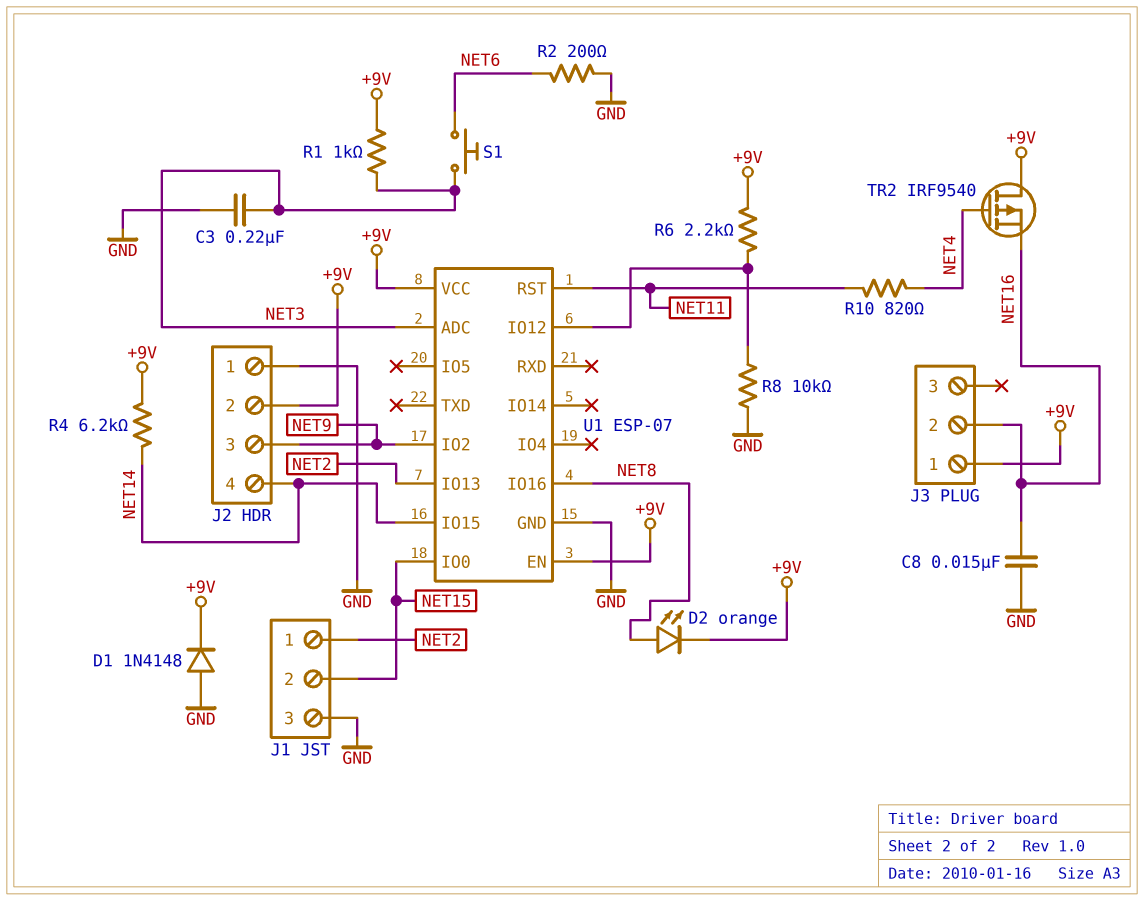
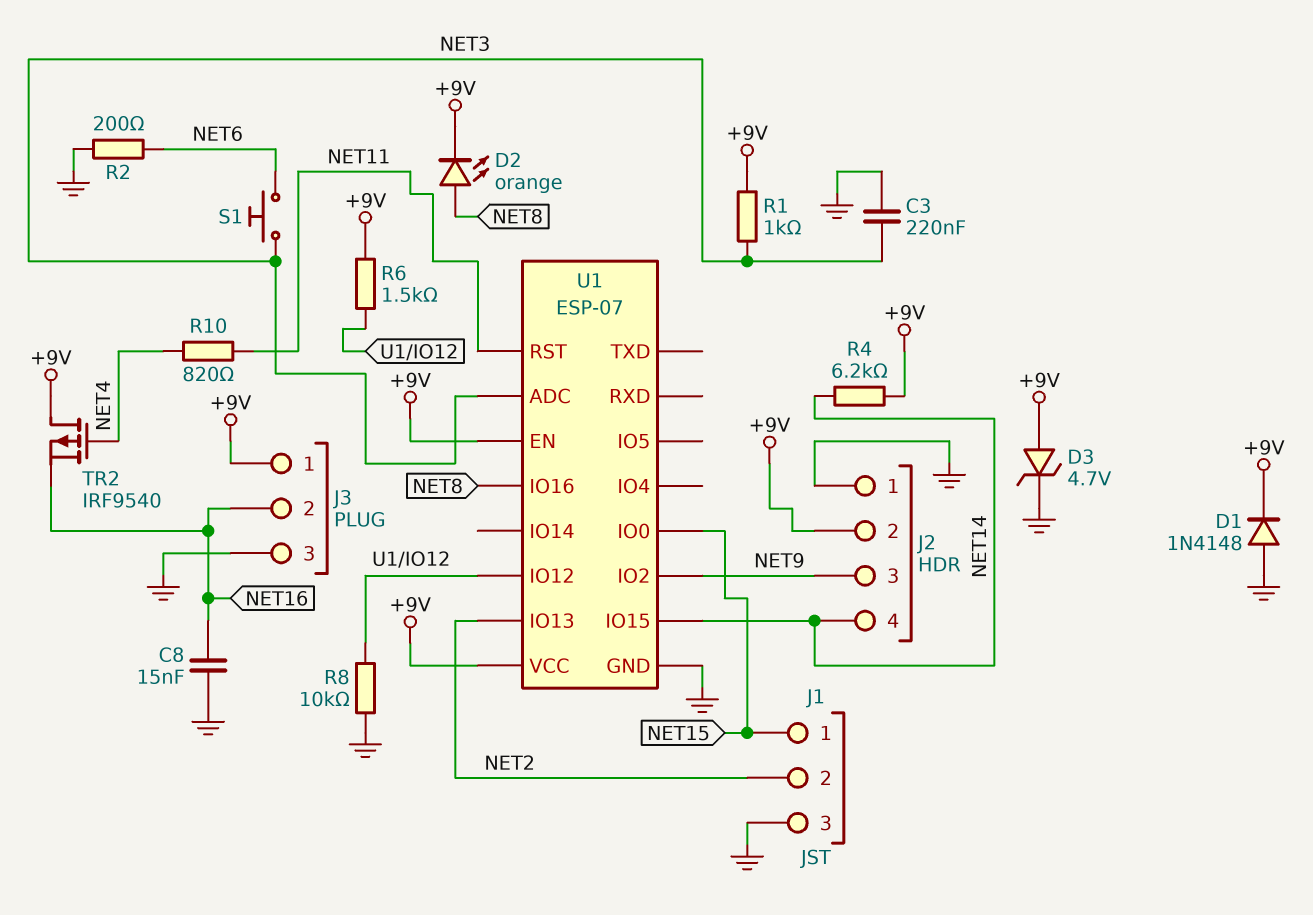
D3: none -> zener 4.7V (A +9V, K GND)
J1 pin 1: NET2 -> NET15
J1 pin 2: NET15 -> NET2
J3 pin 3: none -> GND
R6: 2.2k (+9V, U1/IO12) -> 1.5k (+9V, U1/IO12)

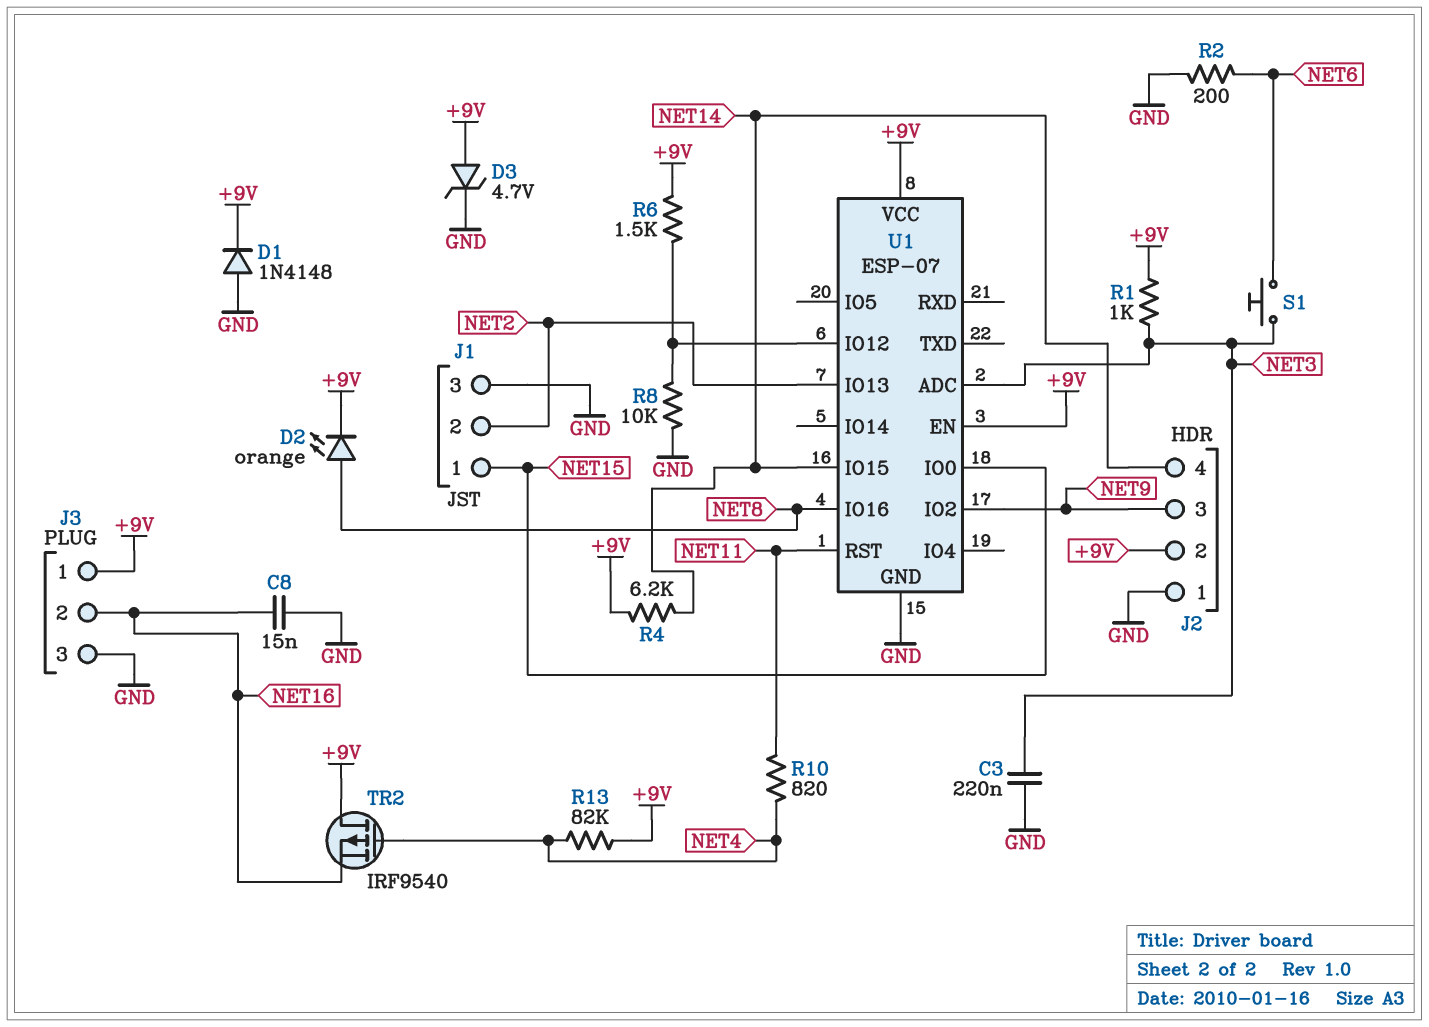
R13: none -> 82k (+9V, NET4)

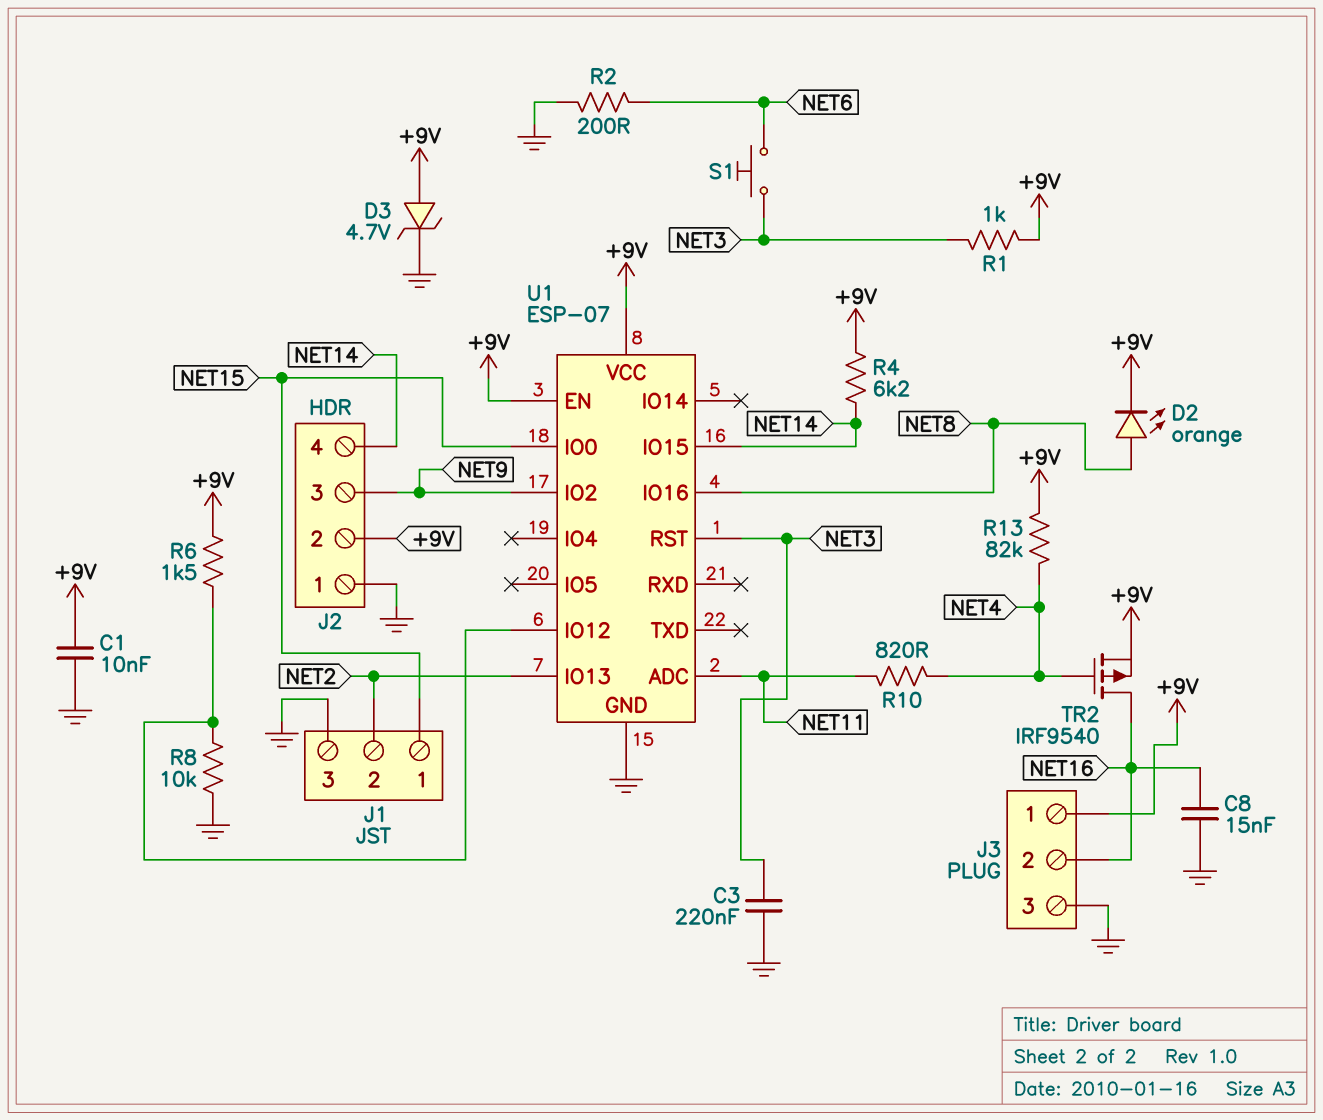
C1: none -> 10nF (+9V, GND)
D1: diode 1N4148 (A GND, K +9V) -> none
TR2: PMOS IRF9540 (G NET4, D +9V, S NET16) -> PMOS IRF9540 (G NET4, D NET16, S +9V)
U1 pin ADC: NET3 -> NET11
U1 pin RST: NET11 -> NET3

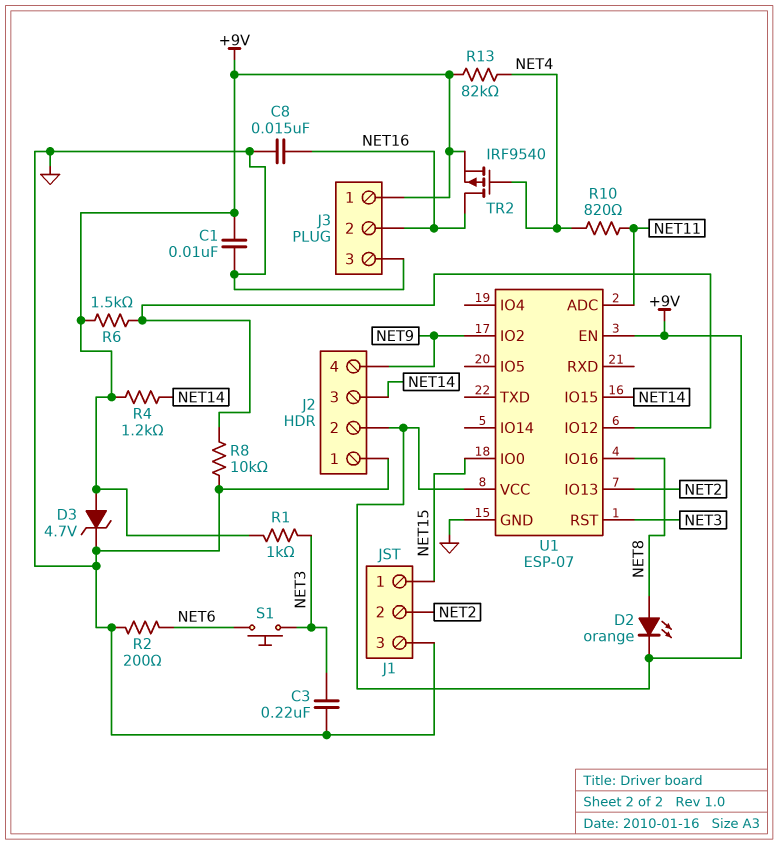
J2 pin 3: NET9 -> NET14
J2 pin 4: NET14 -> NET9
R4: 6.2k (+9V, NET14) -> 1.2k (+9V, NET14)

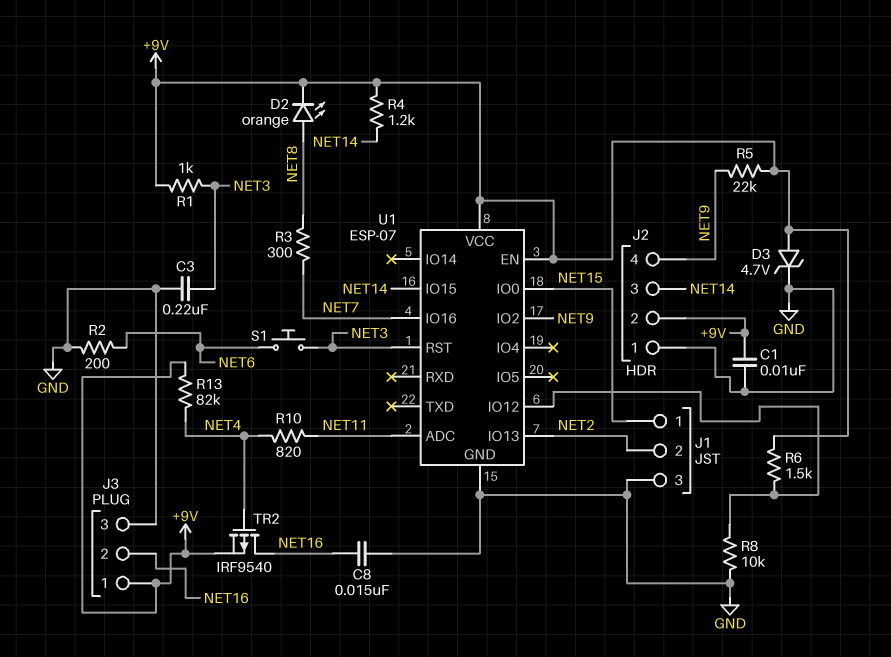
R3: none -> 300 (NET7, NET8)
R5: none -> 22k (+9V, NET9)
U1 pin IO16: NET8 -> NET7

